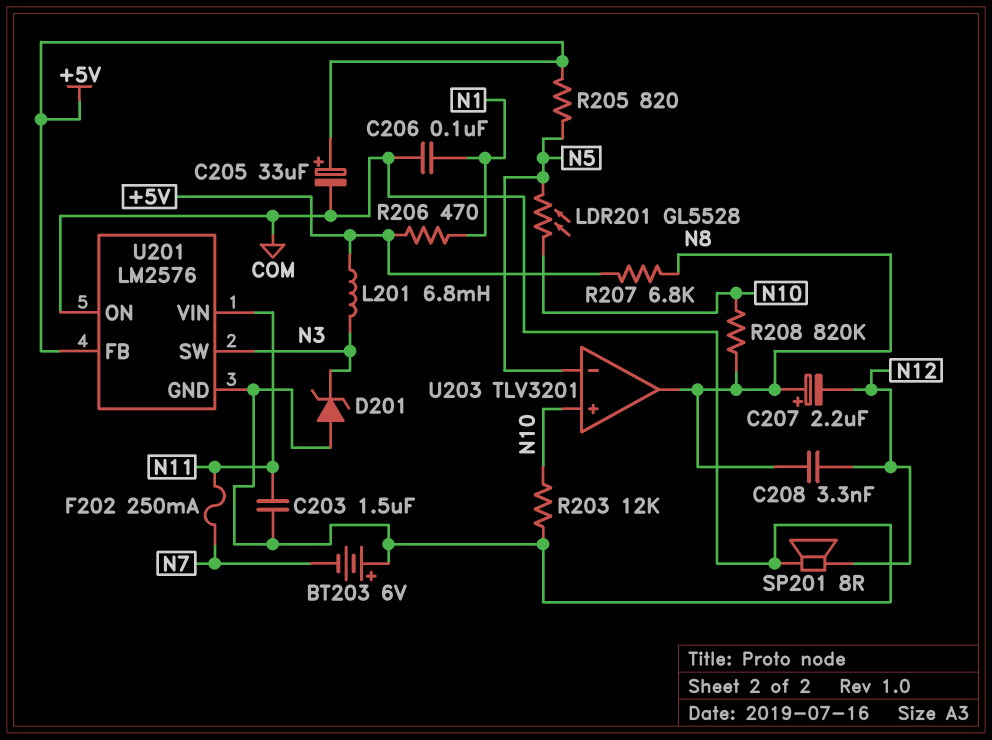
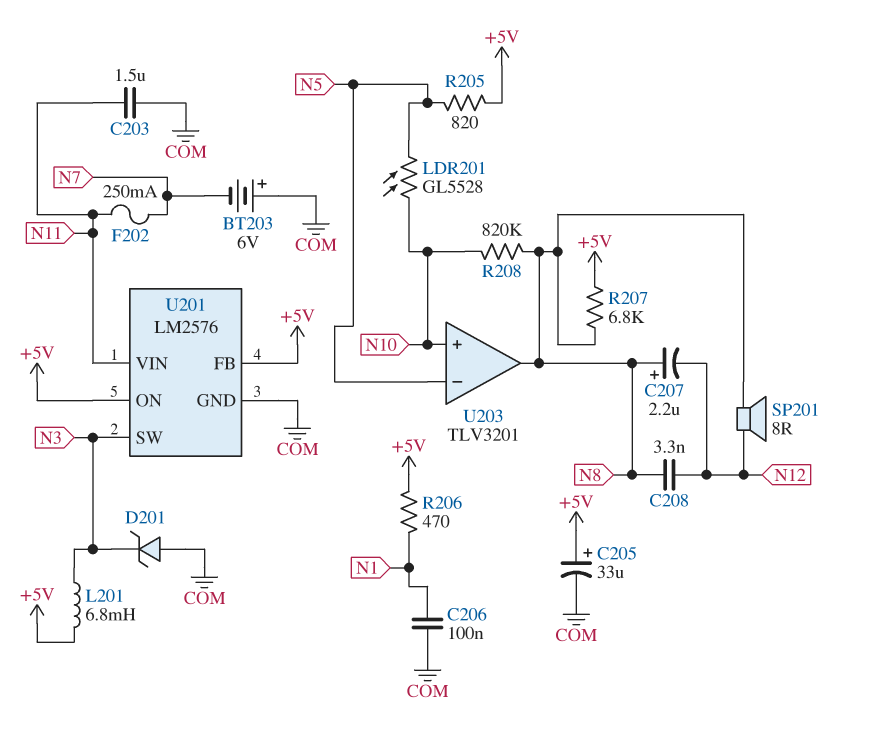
R203: 12k (COM, N10) -> none
SP201: speaker 8R (COM, N12) -> speaker 8R (N8, N12)
U201 pin ON: COM -> +5V

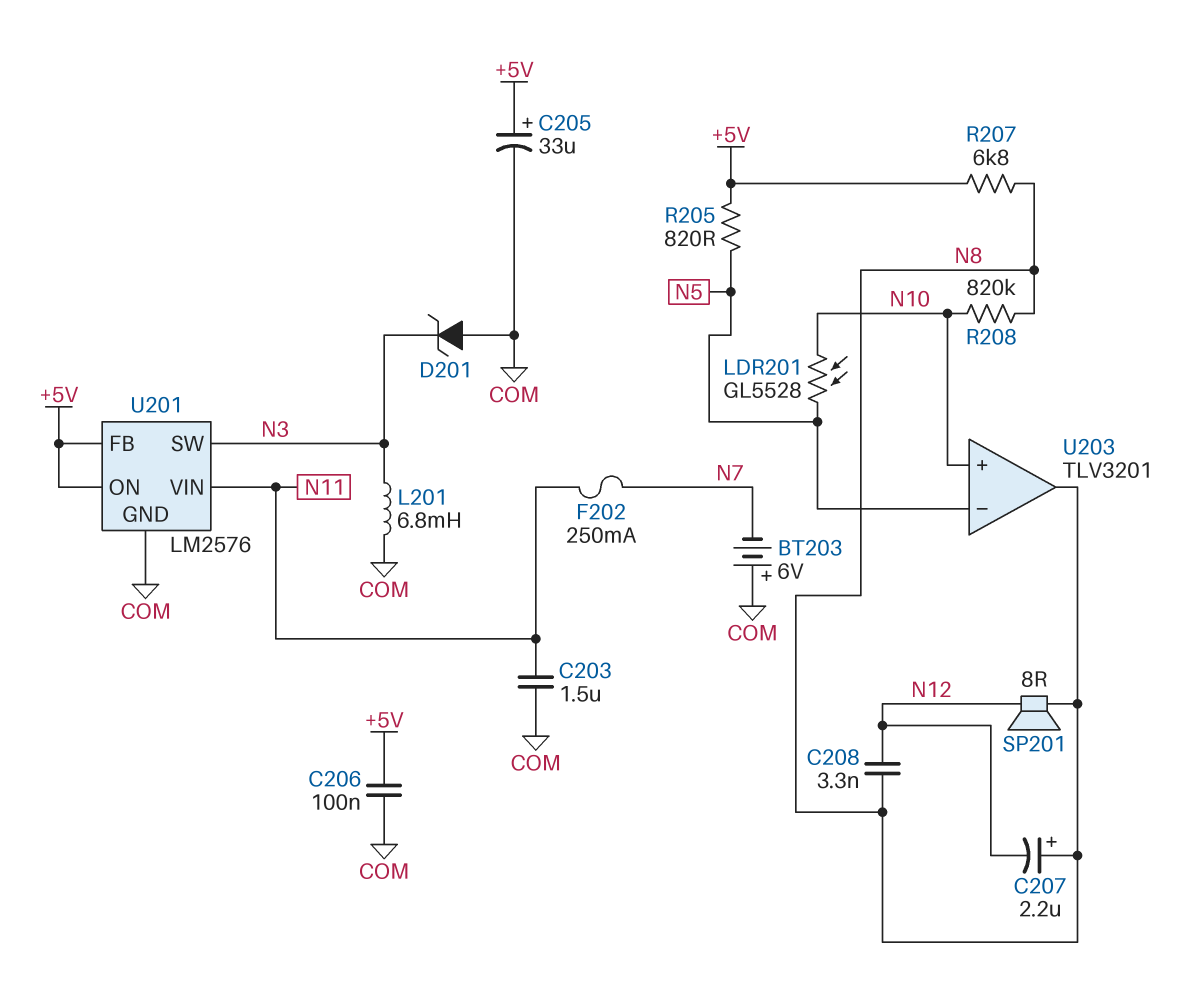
C206: 100nF (COM, N1) -> 100nF (+5V, COM)
L201: 6.8mH (+5V, N3) -> 6.8mH (COM, N3)
R206: 470 (+5V, N1) -> none

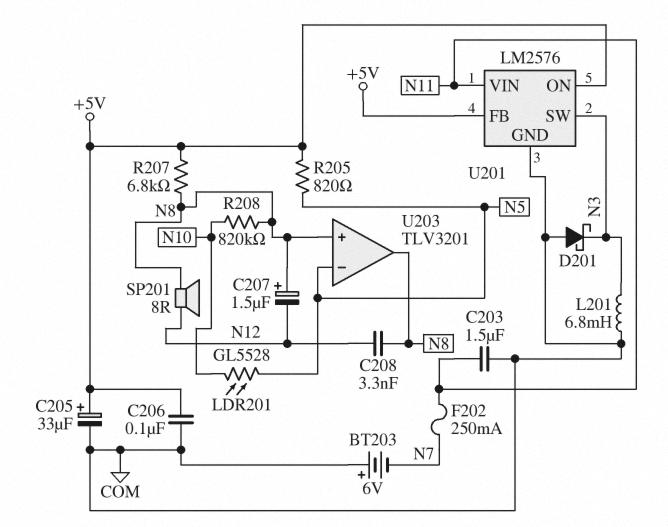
C207: 2.2uF (plus N8, minus N12) -> 1.5uF (plus N8, minus N12)
D201: zener (A COM, K N3) -> schottky (A COM, K N3)
U203 pin in+: N10 -> N8

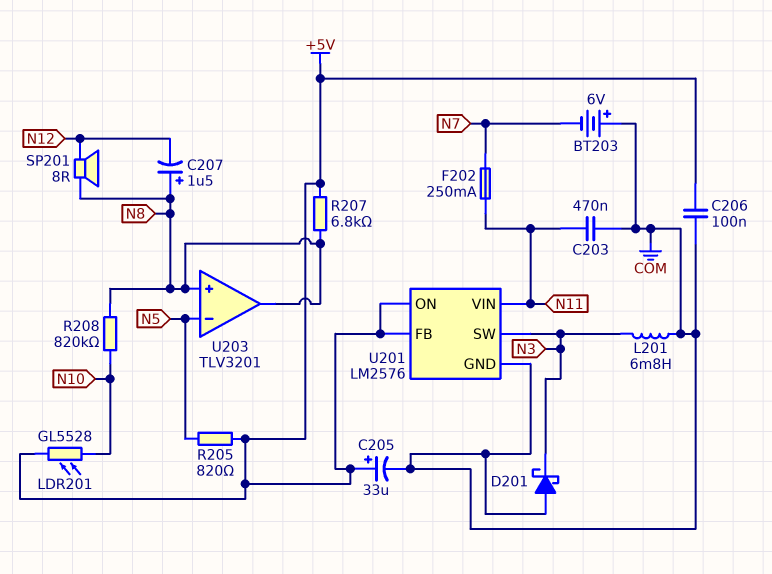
C203: 1.5uF (COM, N11) -> 470nF (COM, N11)
C208: 3.3nF (N8, N12) -> none
LDR201: GL5528 (N5, N10) -> GL5528 (+5V, N10)

